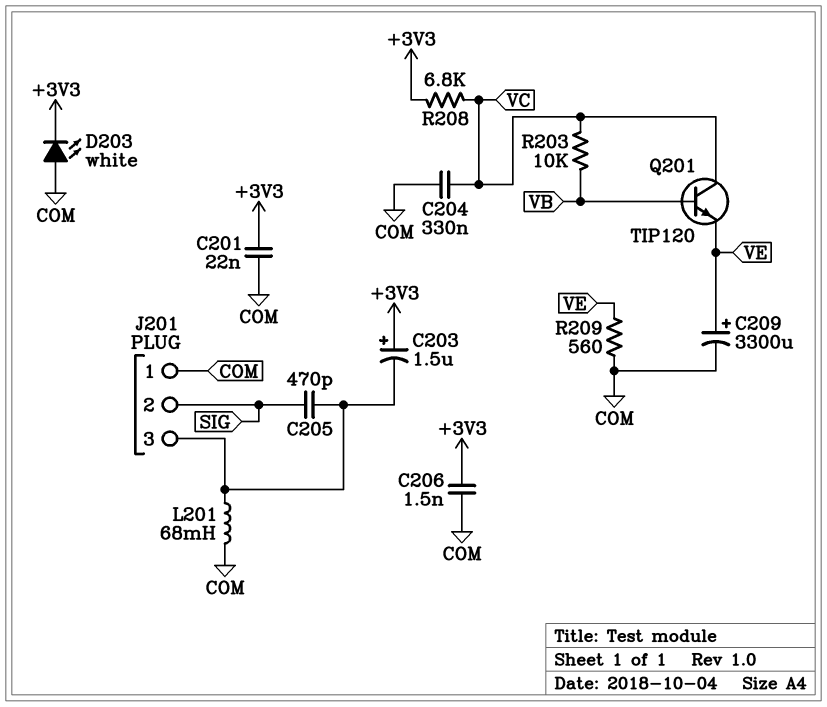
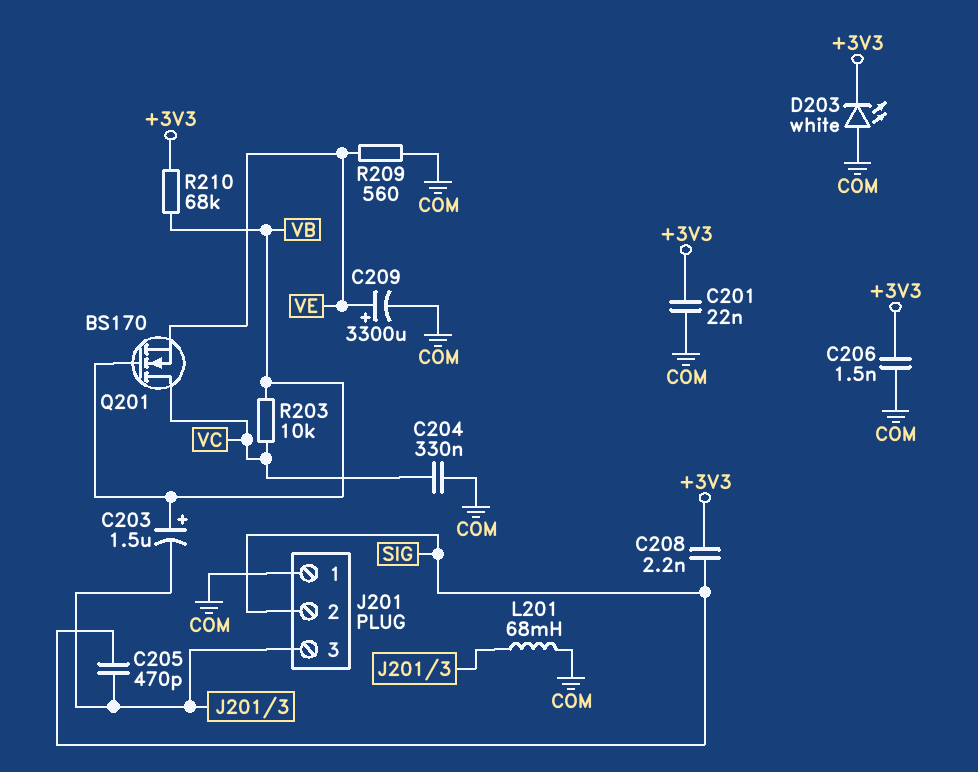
C203: 1.5uF (plus +3V3, minus J201/3) -> 1.5uF (plus VB, minus J201/3)
C208: none -> 2.2nF (+3V3, SIG)
Q201: NPN TIP120 (B VB, C VC, E VE) -> NMOS BS170 (G VB, D VC, S VE)
R208: 6.8k (+3V3, VC) -> none
R210: none -> 68k (+3V3, VB)

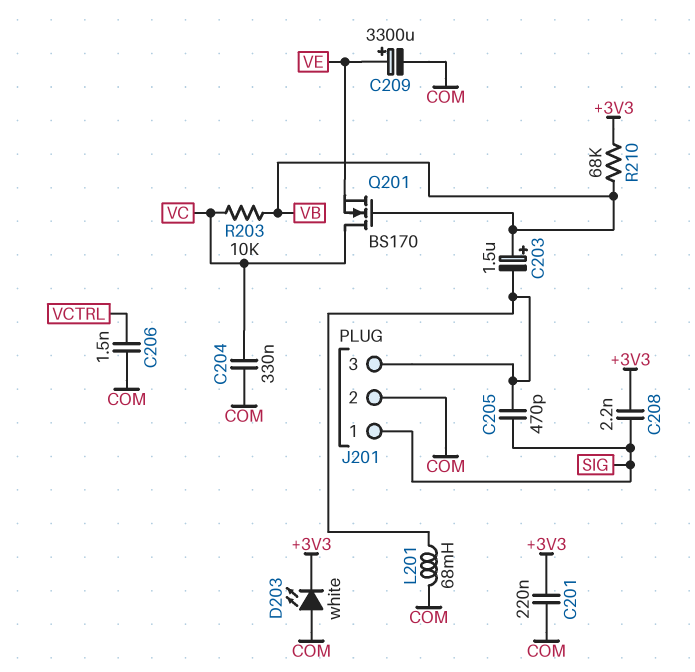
C201: 22nF (+3V3, COM) -> 220nF (+3V3, COM)
C206: 1.5nF (+3V3, COM) -> 1.5nF (COM, VCTRL)
J201 pin 1: COM -> SIG
J201 pin 2: SIG -> COM
R209: 560 (COM, VE) -> none

